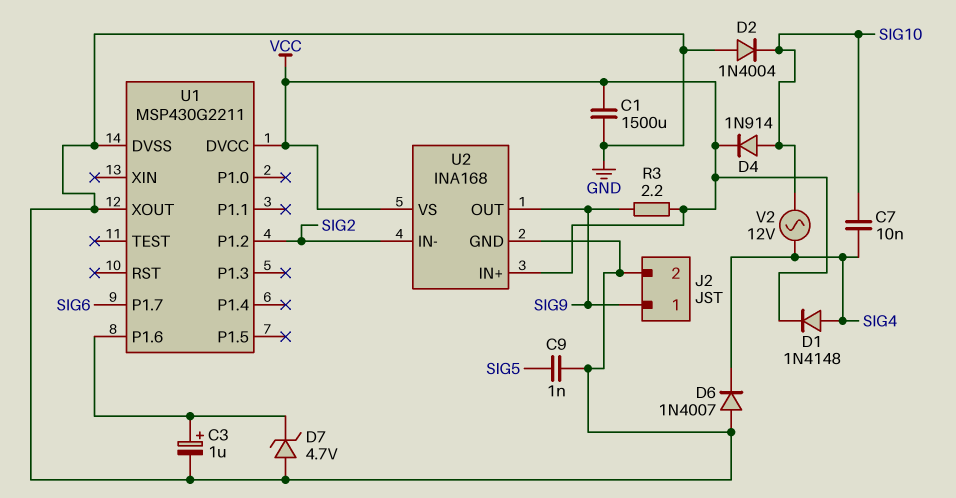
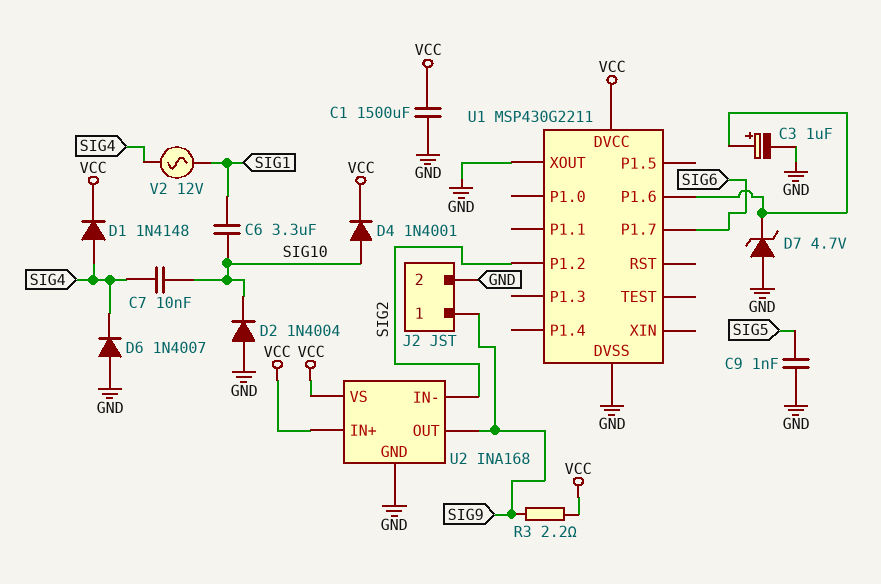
C6: none -> 3.3uF (SIG1, SIG10)
D4: diode 1N914 (A SIG10, K VCC) -> diode 1N4001 (A SIG10, K VCC)
V2: AC 12V (SIG4, SIG10) -> AC 12V (SIG1, SIG4)

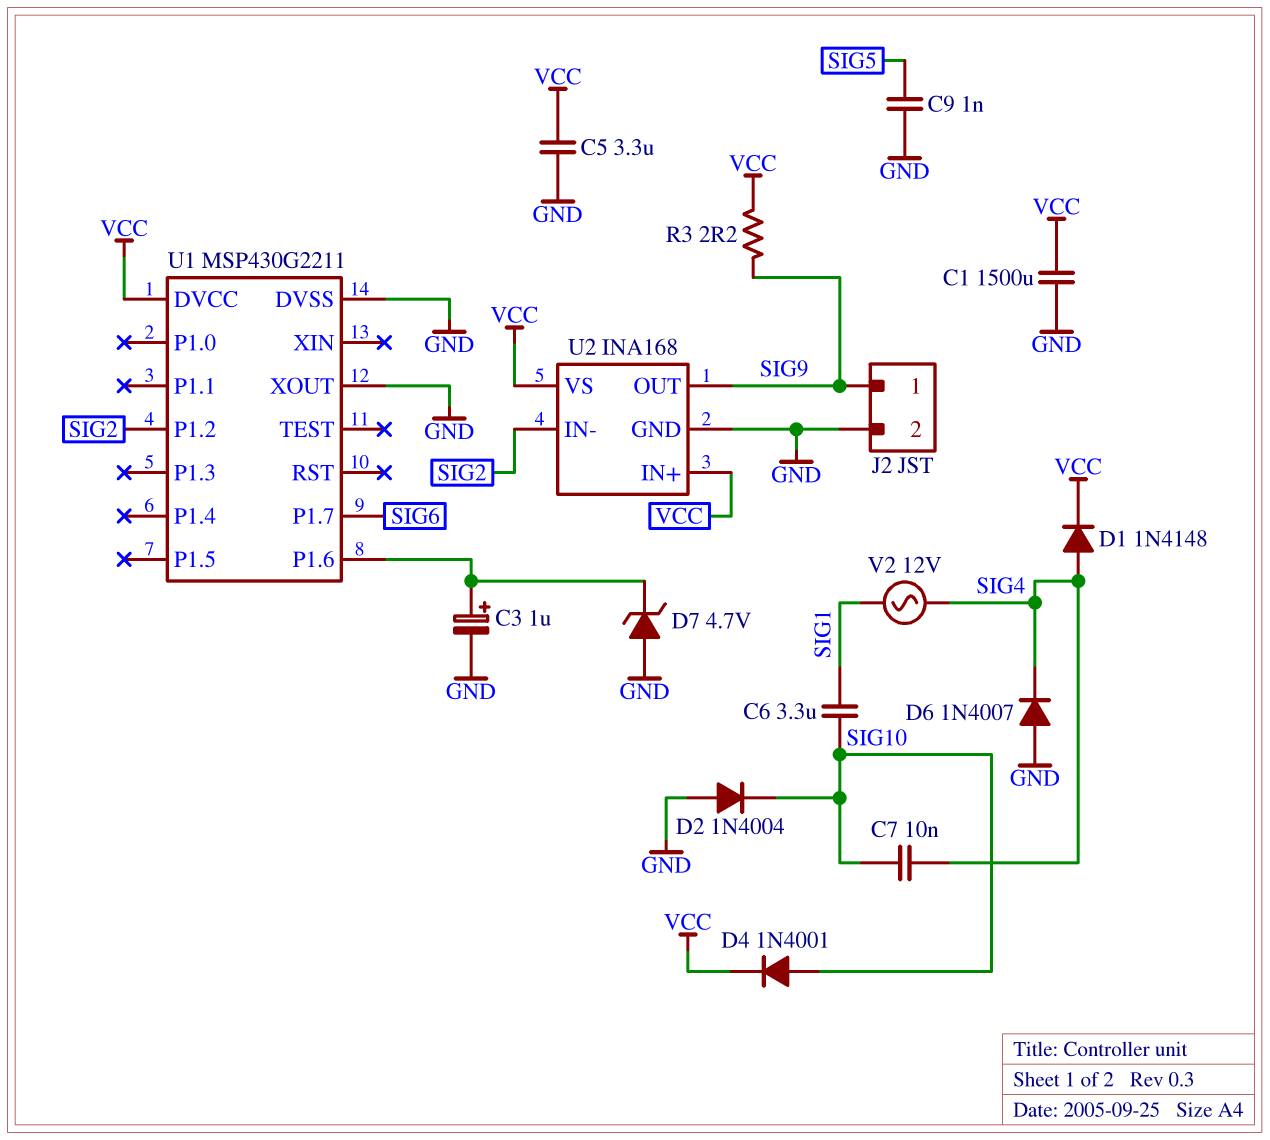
C5: none -> 3.3uF (GND, VCC)

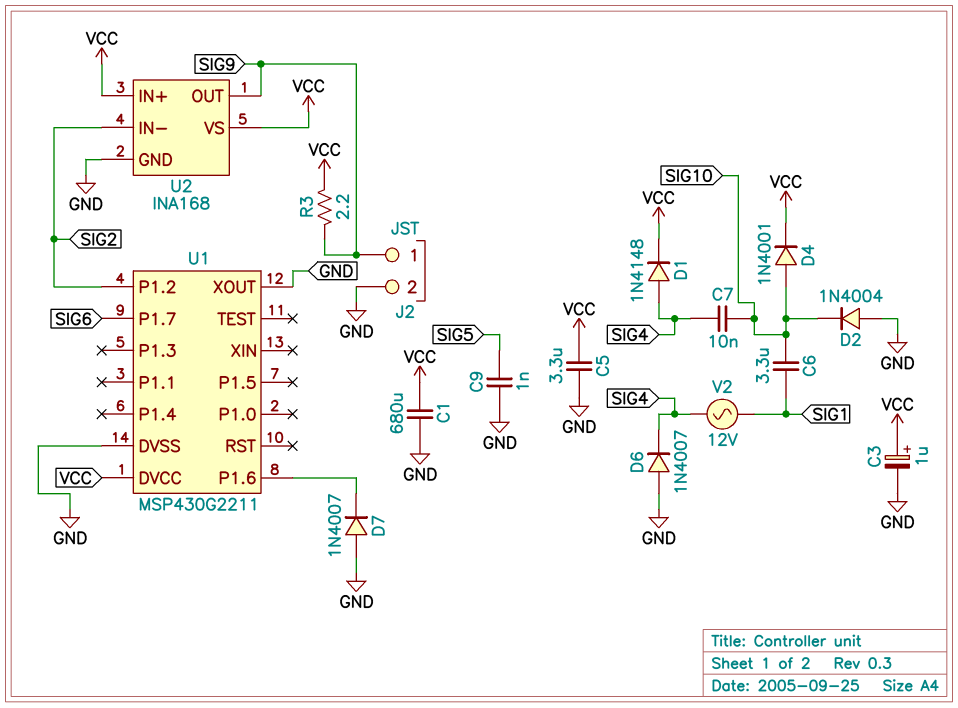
C1: 1500uF (GND, VCC) -> 680uF (GND, VCC)
C3: 1uF (plus U1/P1.6, minus GND) -> 1uF (plus VCC, minus GND)
D7: zener 4.7V (A GND, K U1/P1.6) -> diode 1N4007 (A GND, K U1/P1.6)

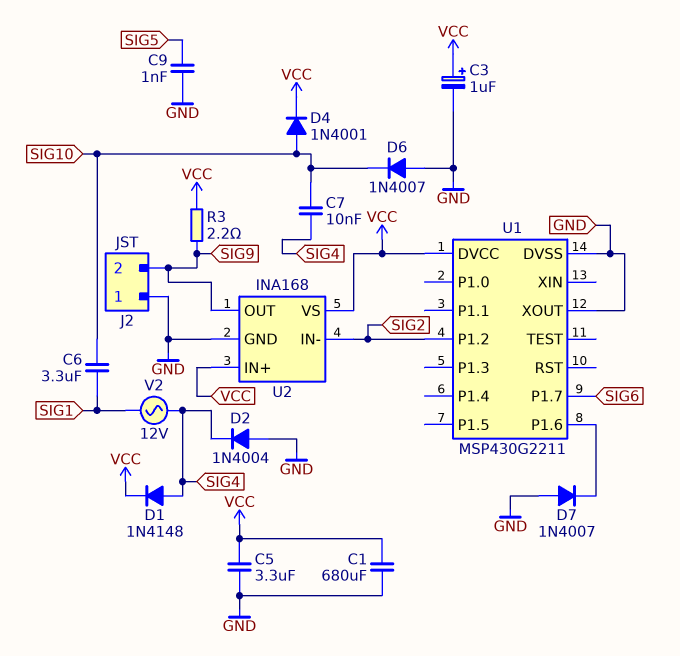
D2: diode 1N4004 (A GND, K SIG10) -> diode 1N4004 (A GND, K SIG4)
D6: diode 1N4007 (A GND, K SIG4) -> diode 1N4007 (A GND, K SIG10)
J2 pin 1: SIG9 -> GND
J2 pin 2: GND -> SIG9

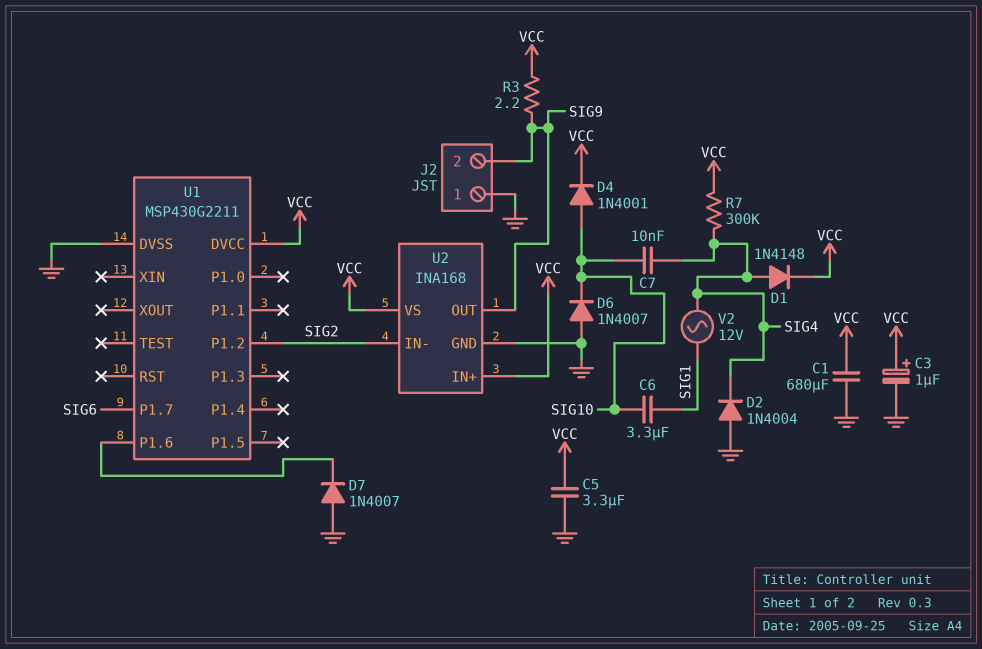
C9: 1nF (GND, SIG5) -> none
R7: none -> 300k (SIG4, VCC)
U1 pin XOUT: GND -> none

